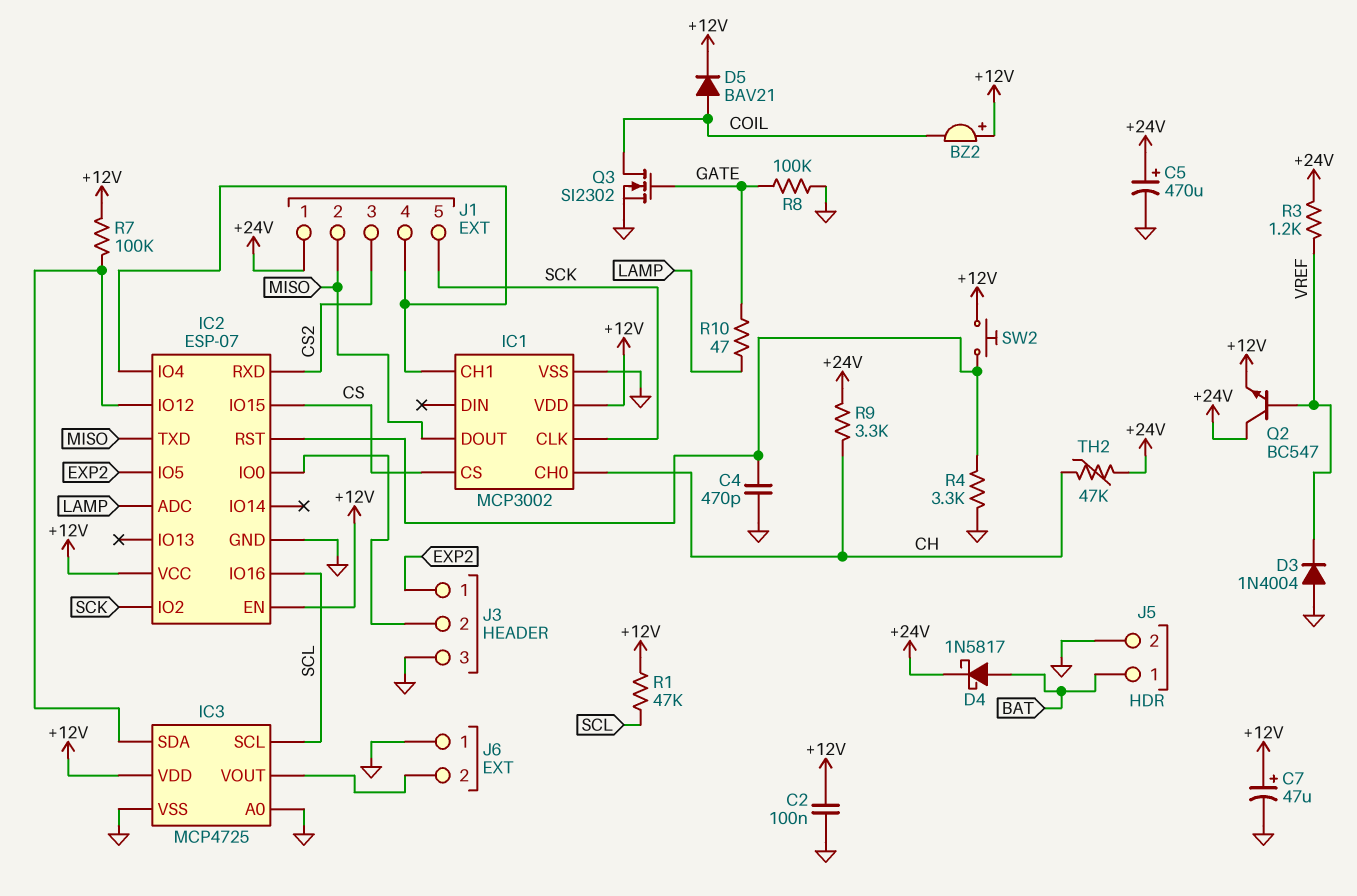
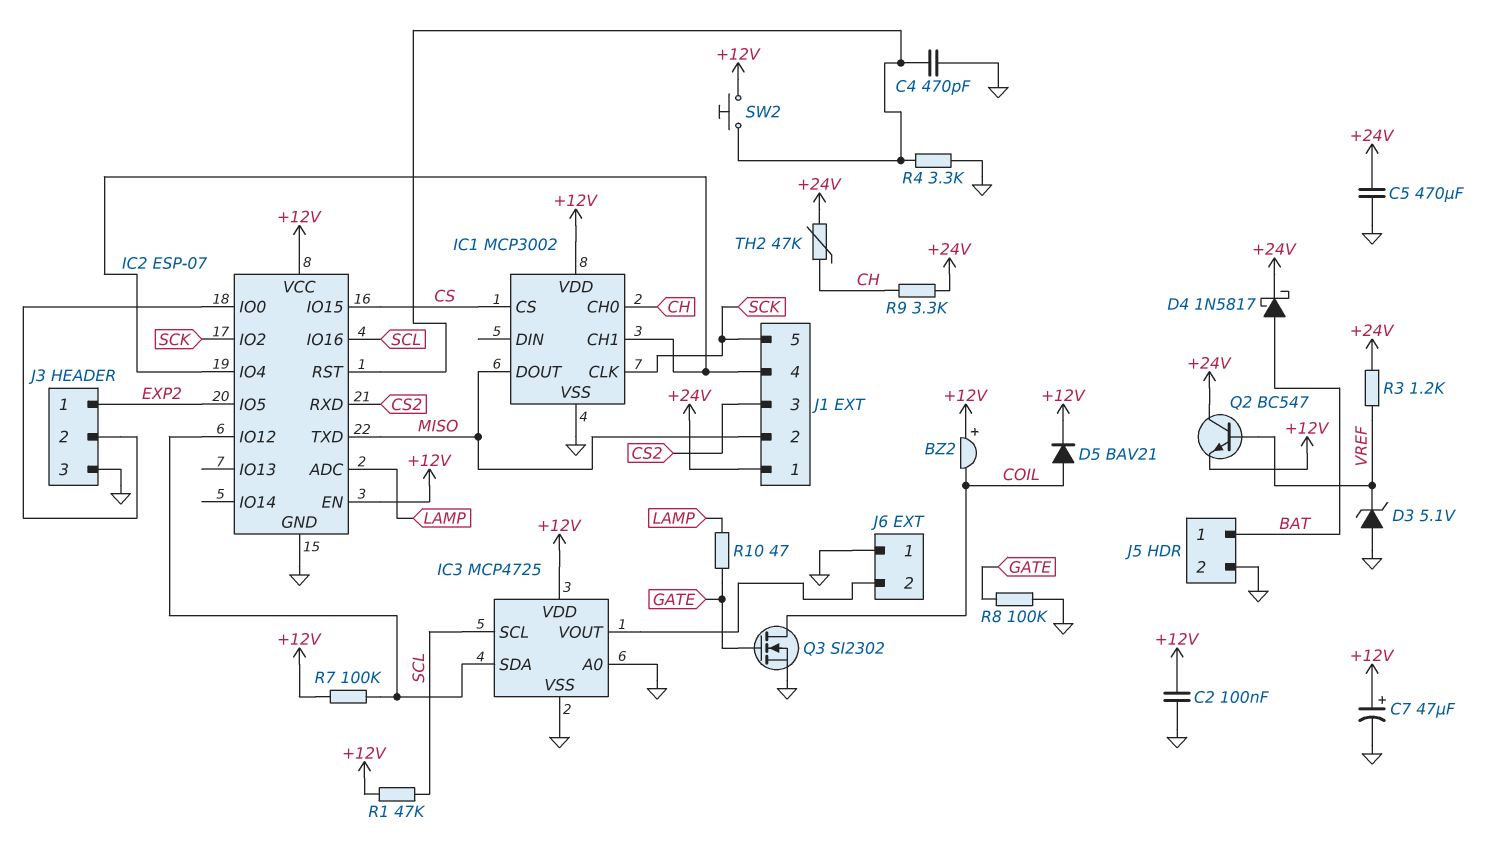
C5: 470uF (plus +24V, minus GND) -> 470uF (+24V, GND)
D3: diode 1N4004 (A GND, K VREF) -> zener 5.1V (A GND, K VREF)

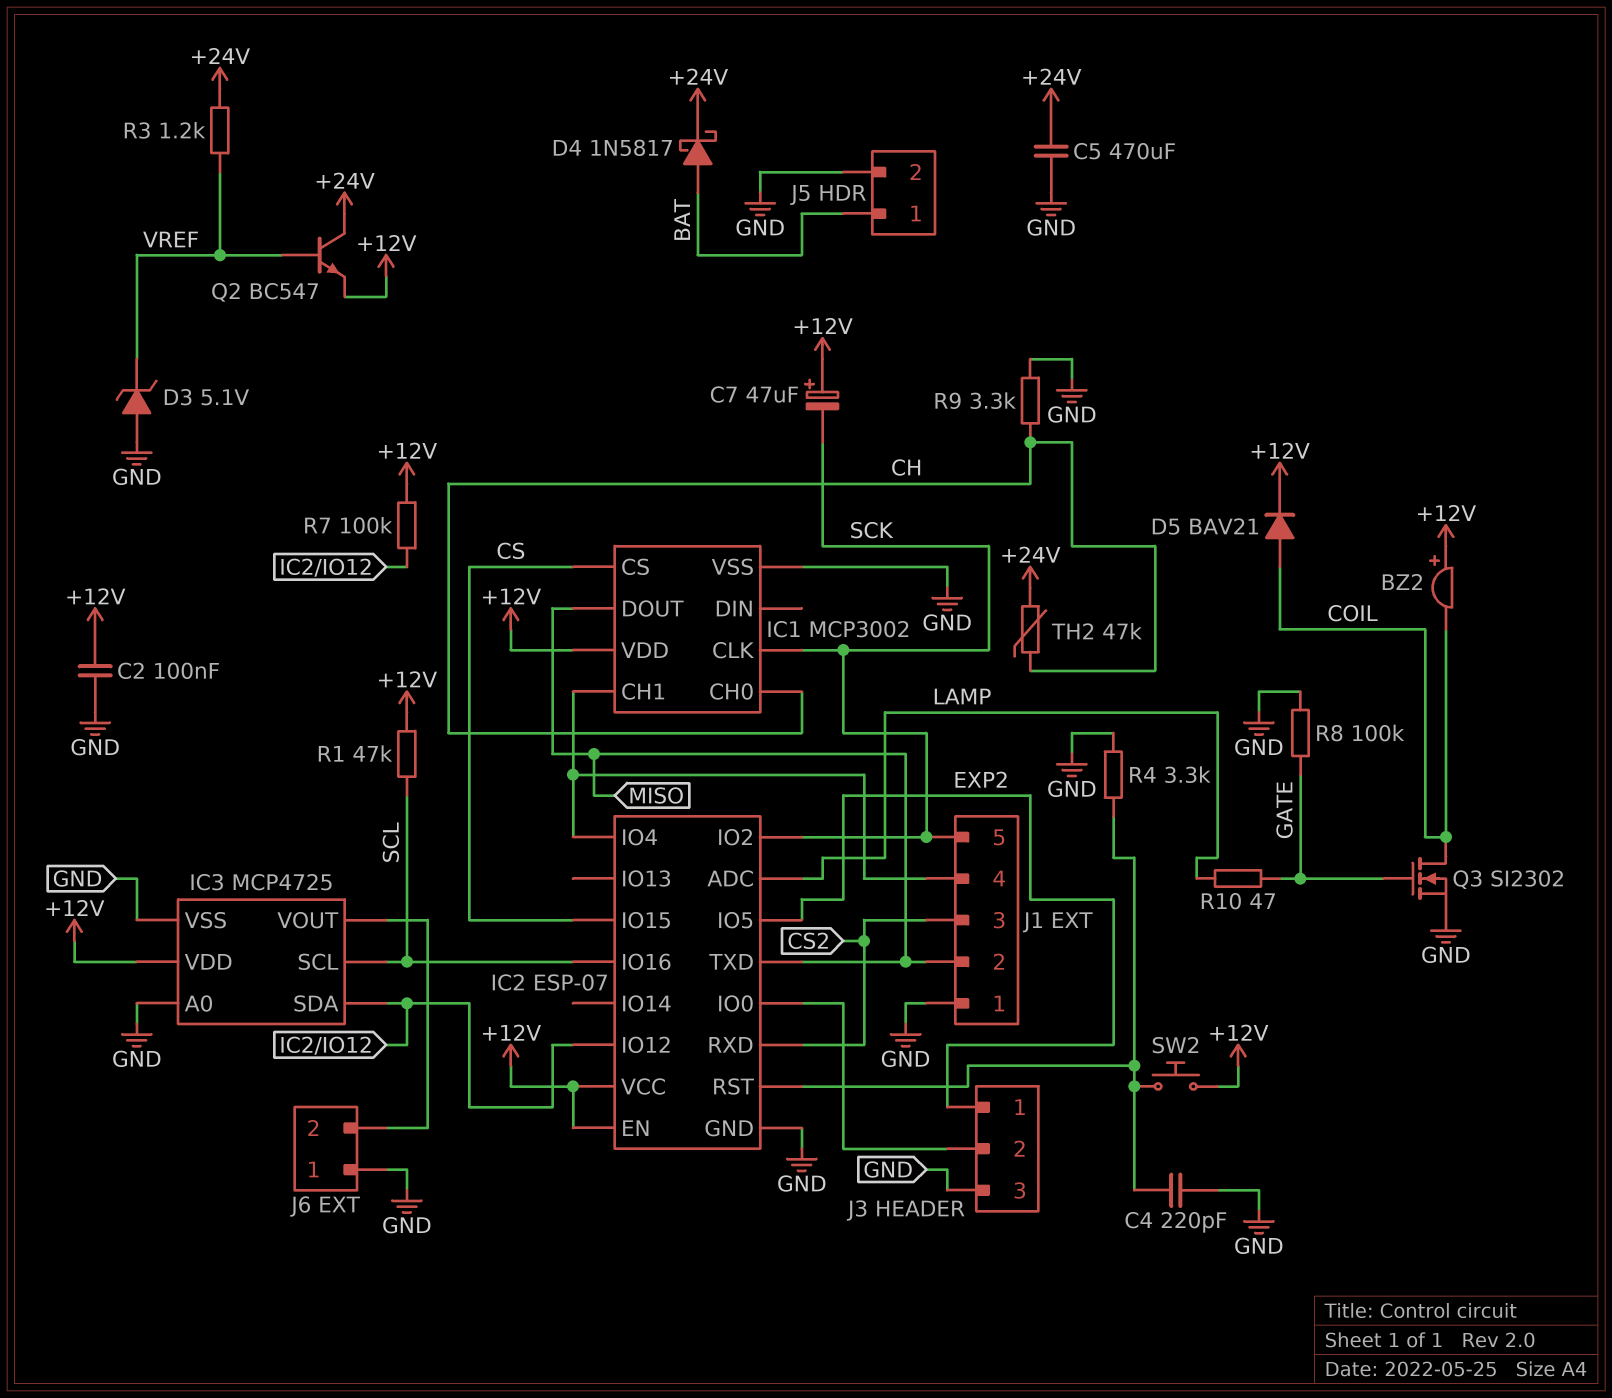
C4: 470pF (GND, IC2/RST) -> 220pF (GND, IC2/RST)
C7: 47uF (plus +12V, minus GND) -> 47uF (plus +12V, minus SCK)
J1 pin 1: +24V -> GND
R9: 3.3k (+24V, CH) -> 3.3k (CH, GND)

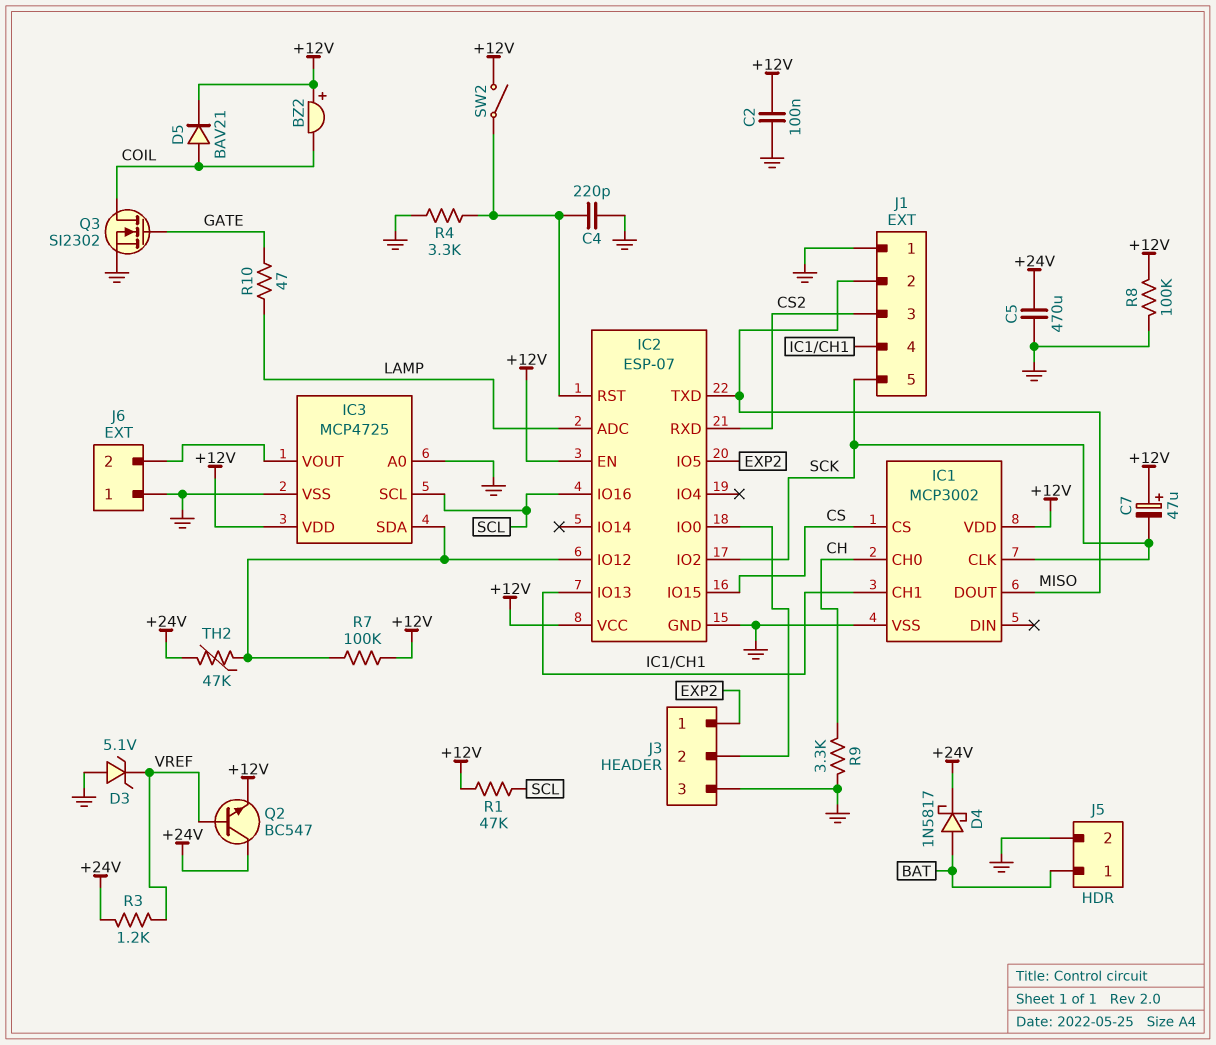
IC2 pin IO4: IC1/CH1 -> none
IC2 pin IO13: none -> IC1/CH1
R8: 100k (GATE, GND) -> 100k (+12V, GND)
SW2: button (+12V, IC2/RST) -> switch (+12V, IC2/RST)
TH2: 47k (+24V, CH) -> 47k (+24V, IC2/IO12)

